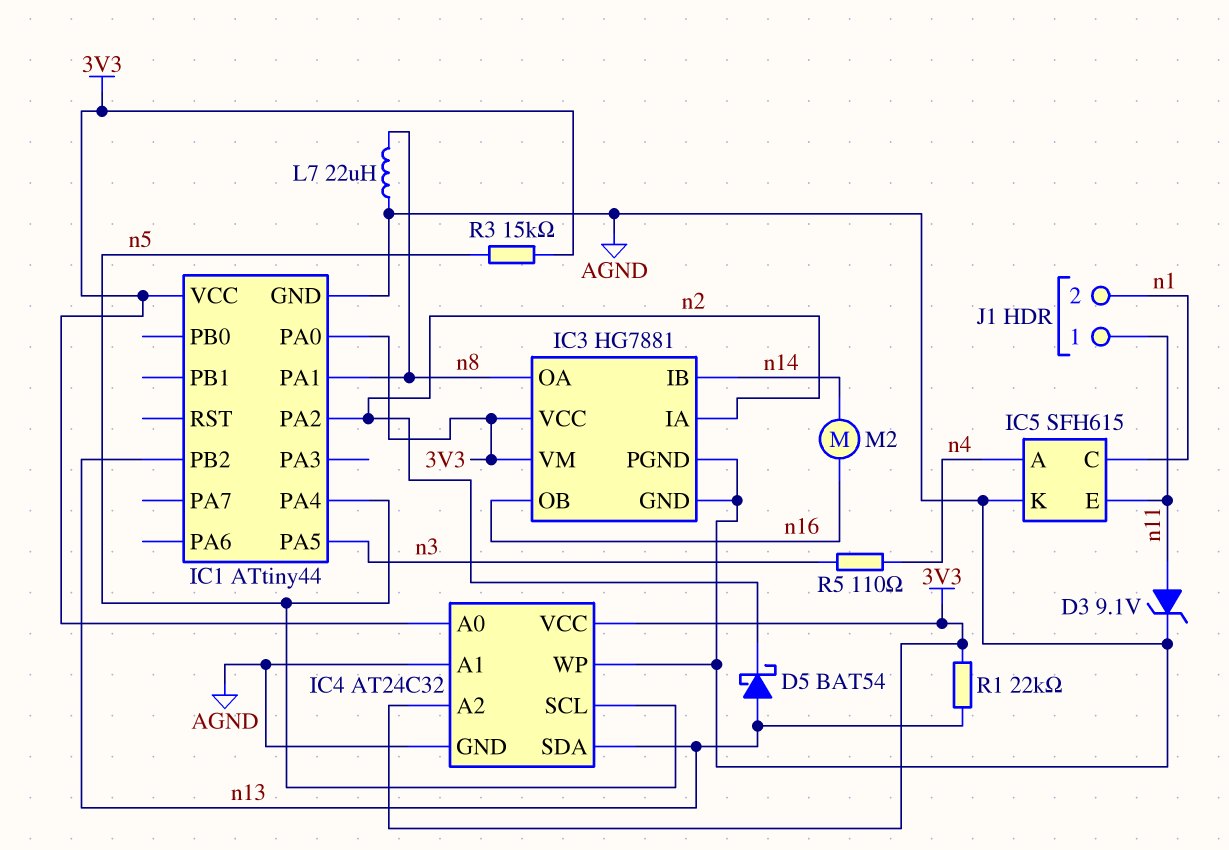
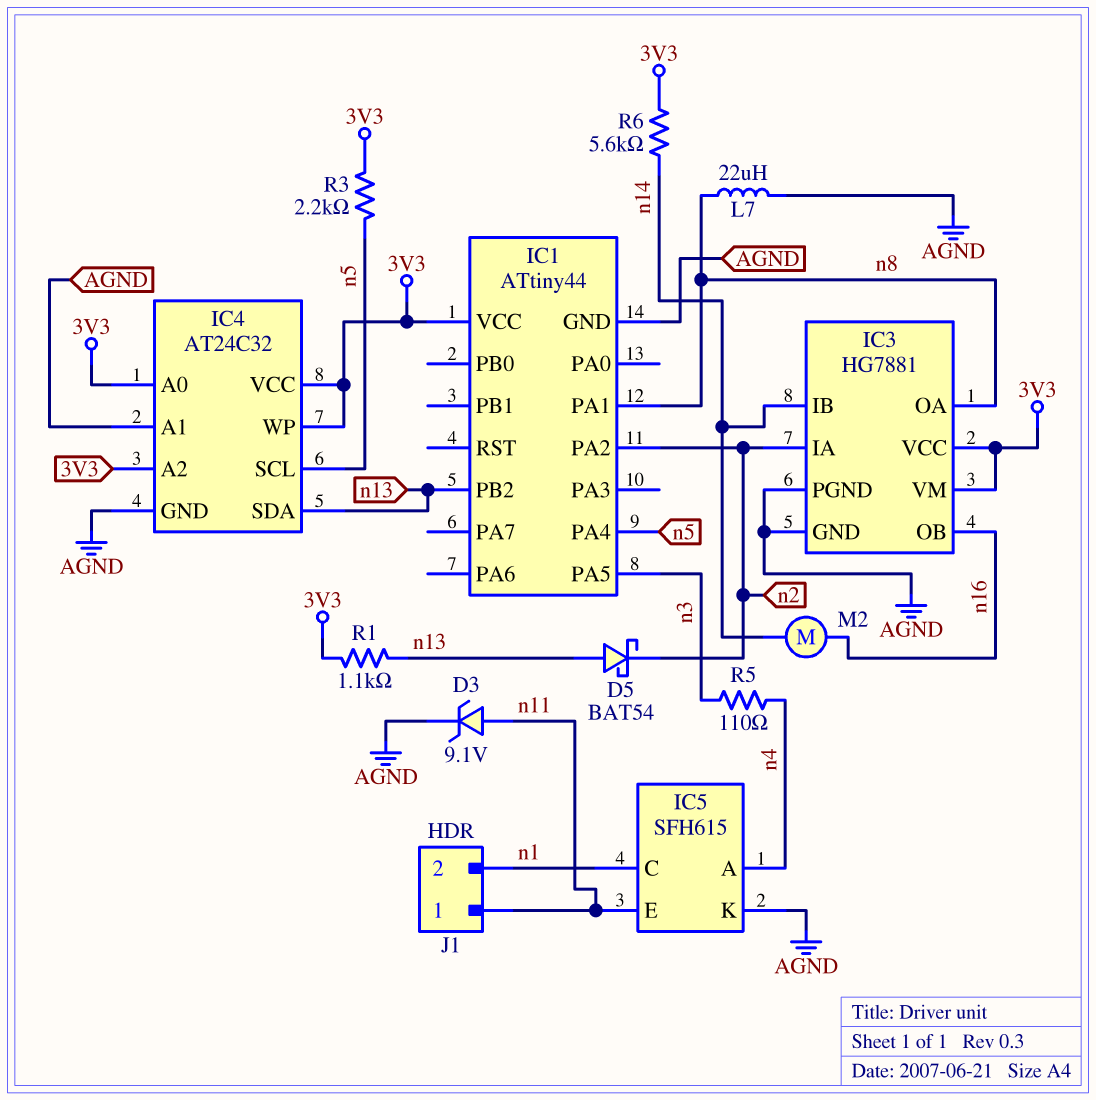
IC1 pin PA0: 3V3 -> none
IC4 pin WP: AGND -> 3V3
R1: 22k (3V3, n13) -> 1.1k (3V3, n13)
R3: 15k (3V3, n5) -> 2.2k (3V3, n5)
R6: none -> 5.6k (3V3, n14)

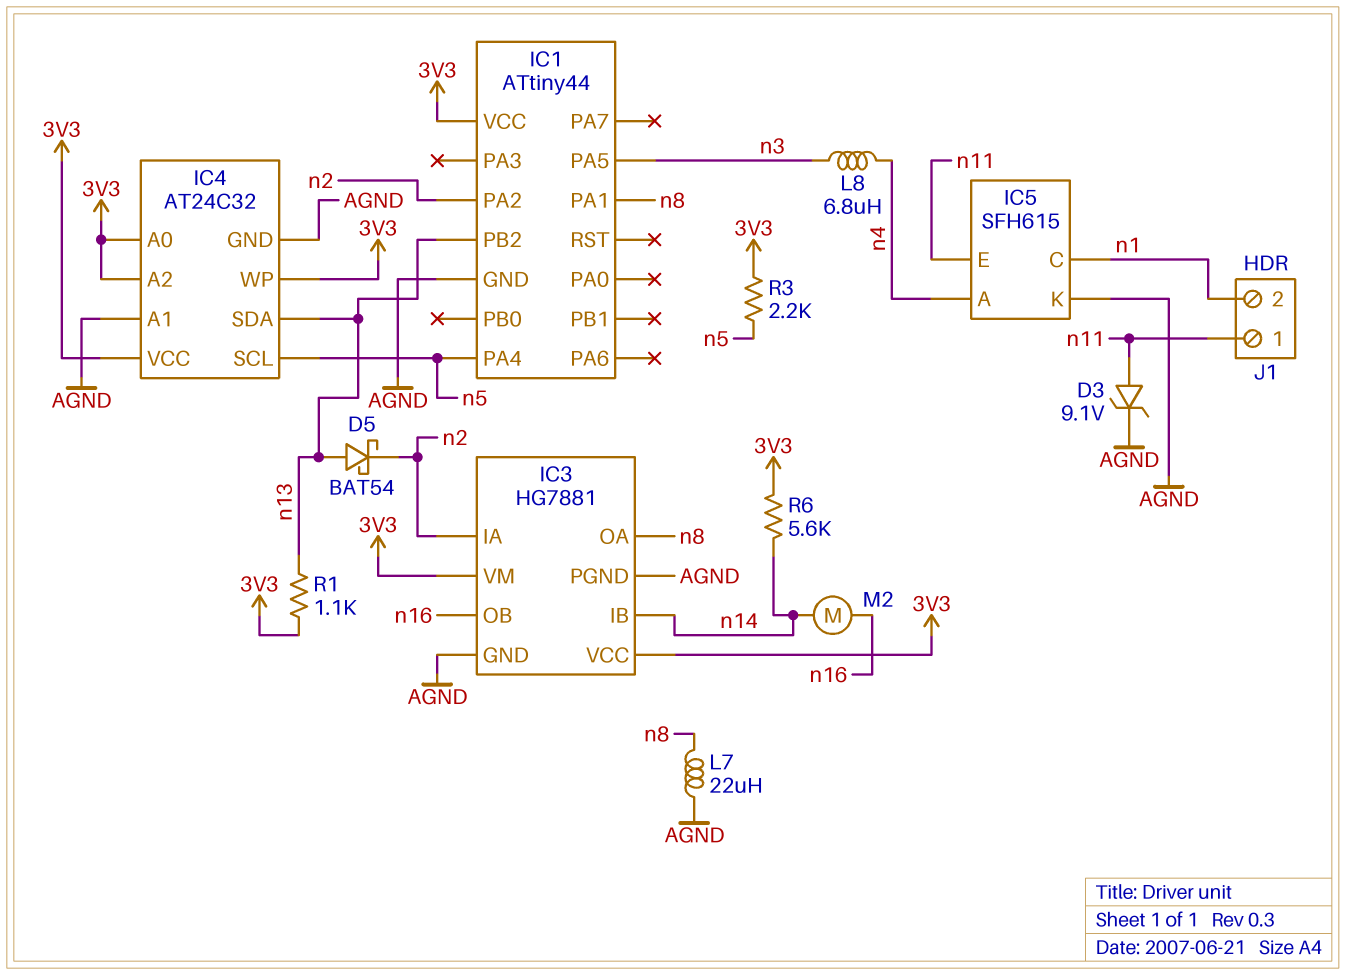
L8: none -> 6.8uH (n3, n4)
R5: 110 (n3, n4) -> none

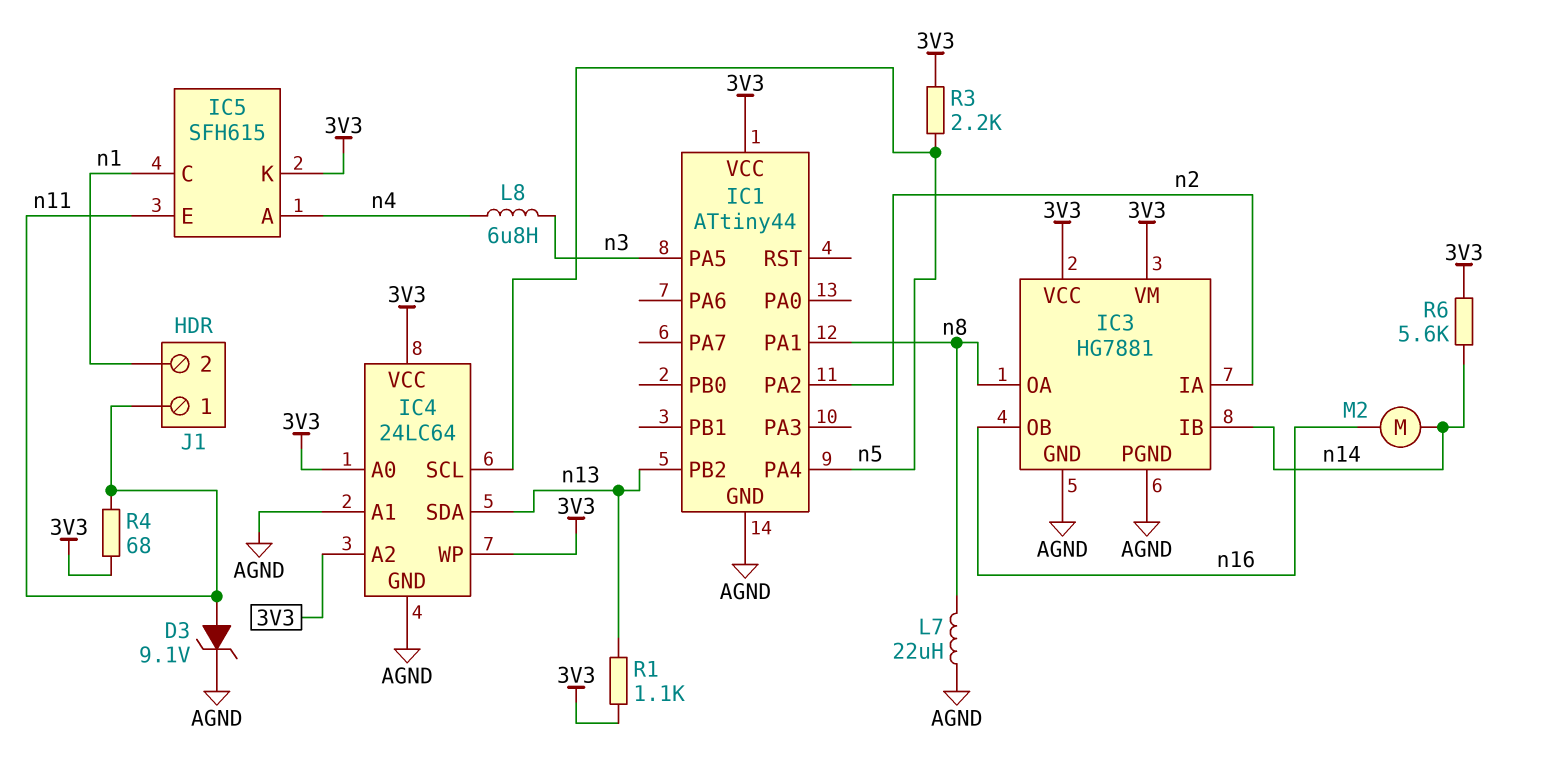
D5: schottky BAT54 (A n13, K n2) -> none
IC4: AT24C32 -> 24LC64
IC5 pin K: AGND -> 3V3
R4: none -> 68 (3V3, n11)

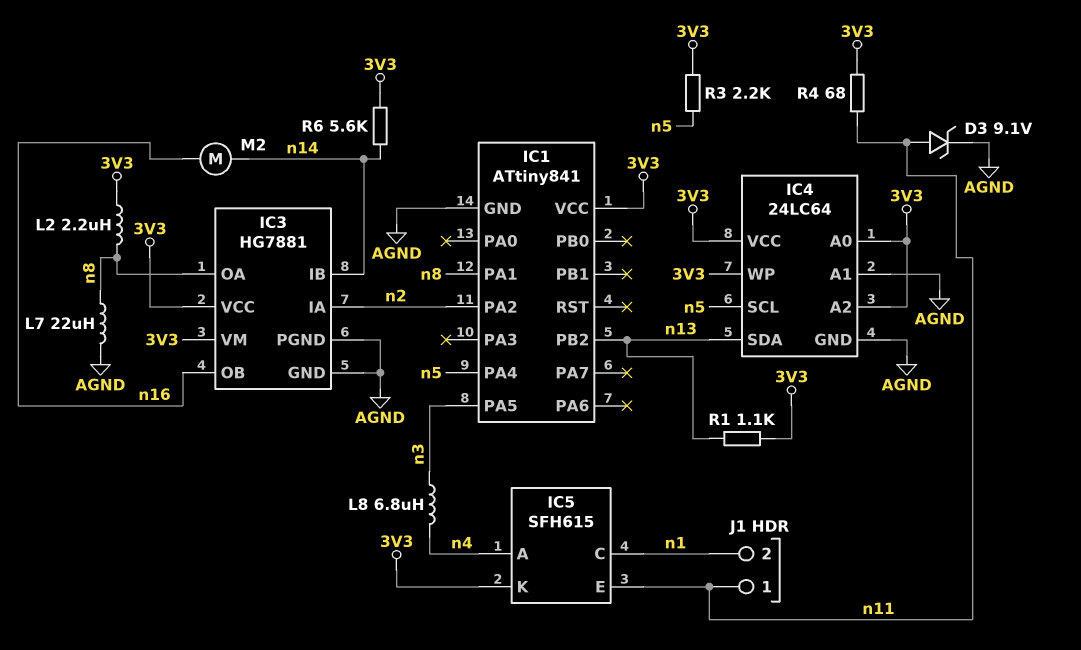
IC1: ATtiny44 -> ATtiny841
L2: none -> 2.2uH (3V3, n8)

